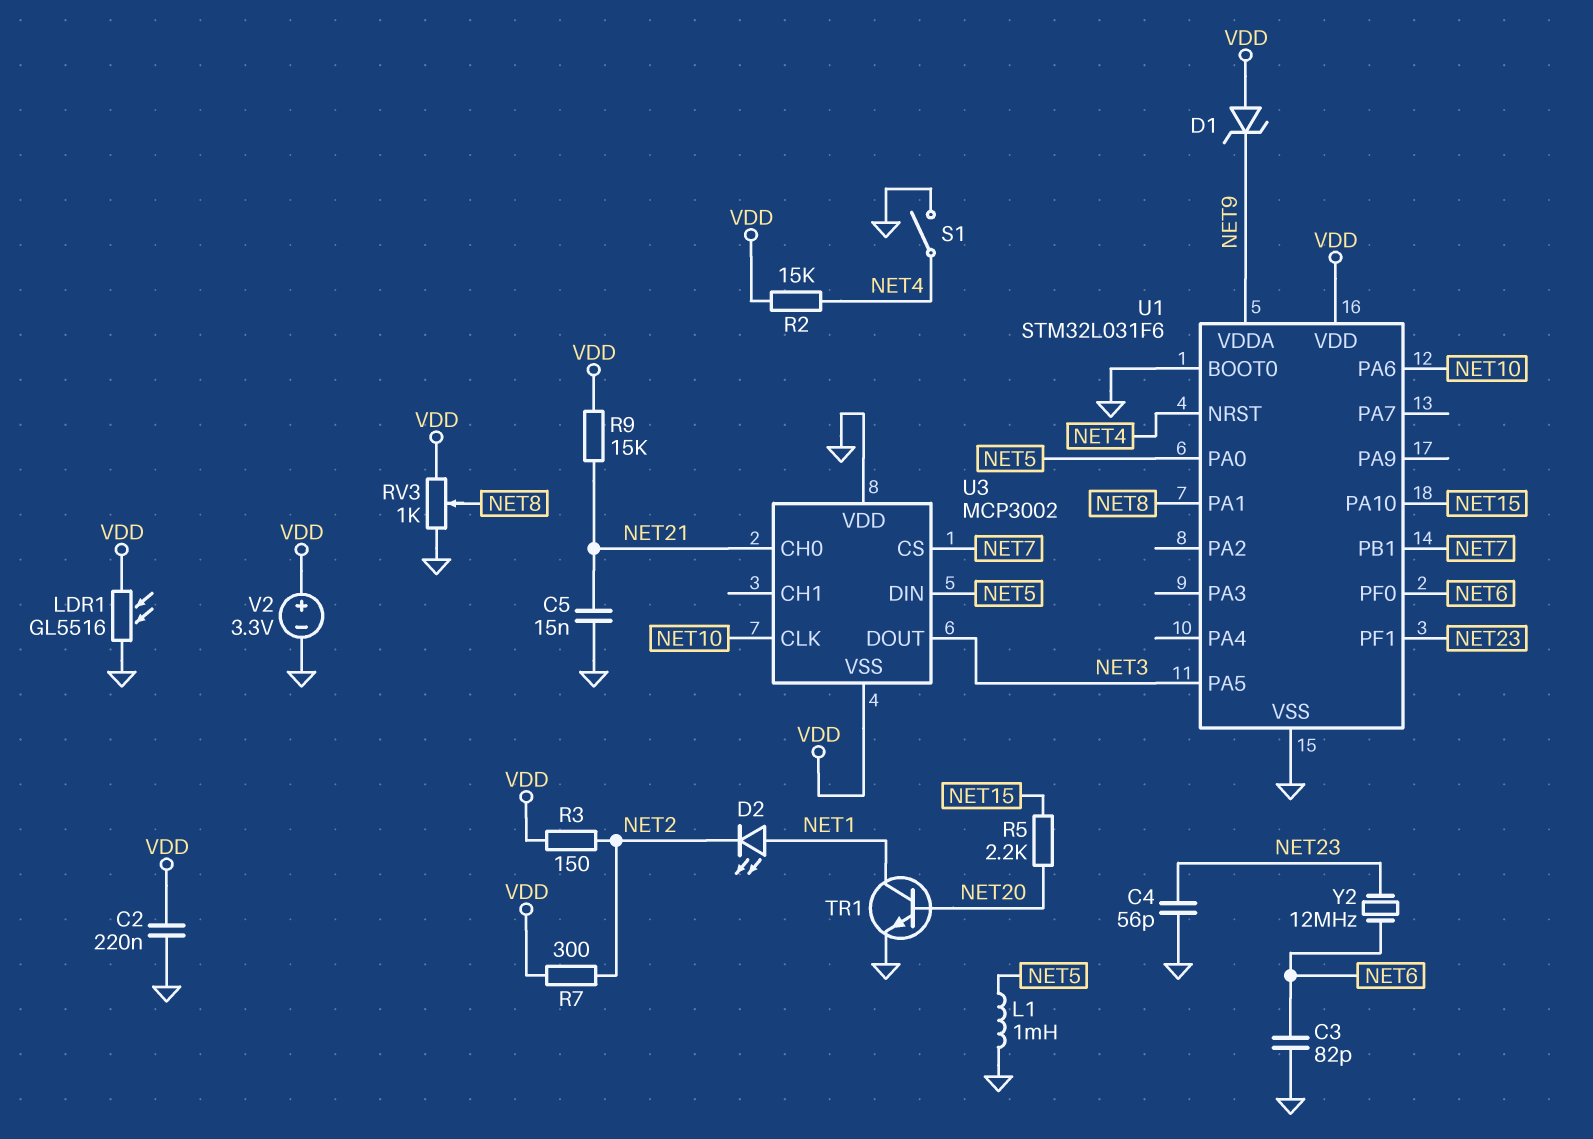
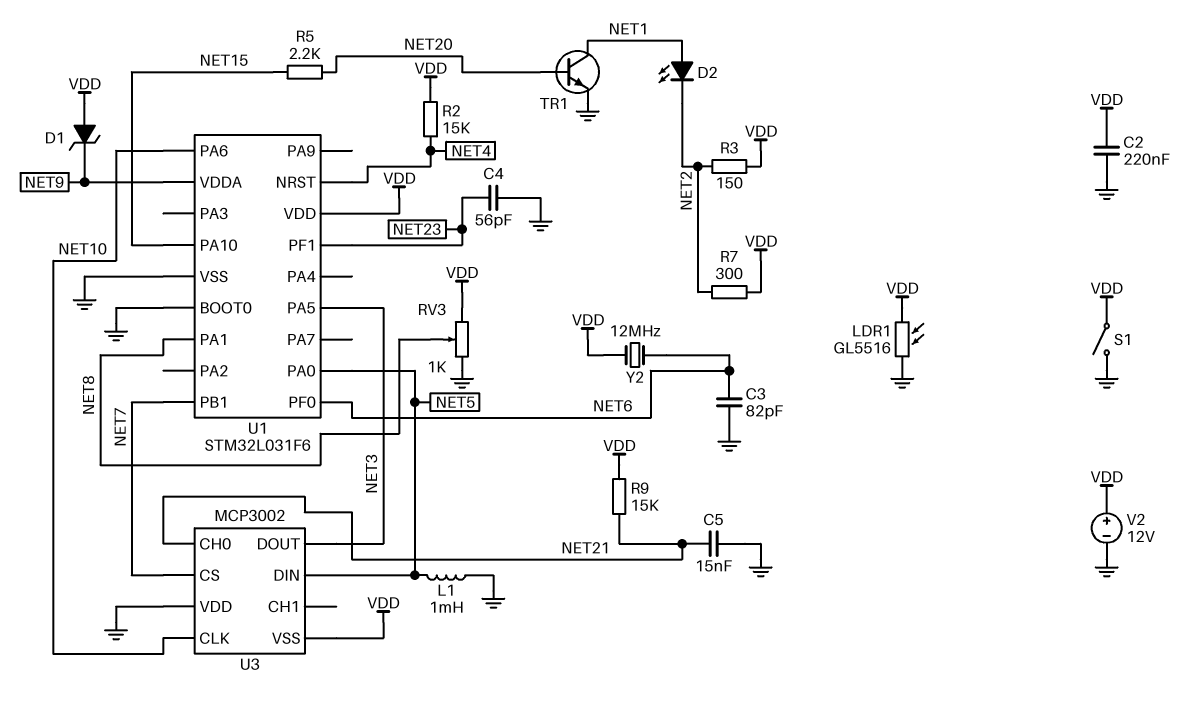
S1: switch (GND, NET4) -> switch (GND, VDD)
V2: 3.3V (plus VDD, minus GND) -> 12V (plus VDD, minus GND)
Y2: 12MHz (NET6, NET23) -> 12MHz (NET6, VDD)

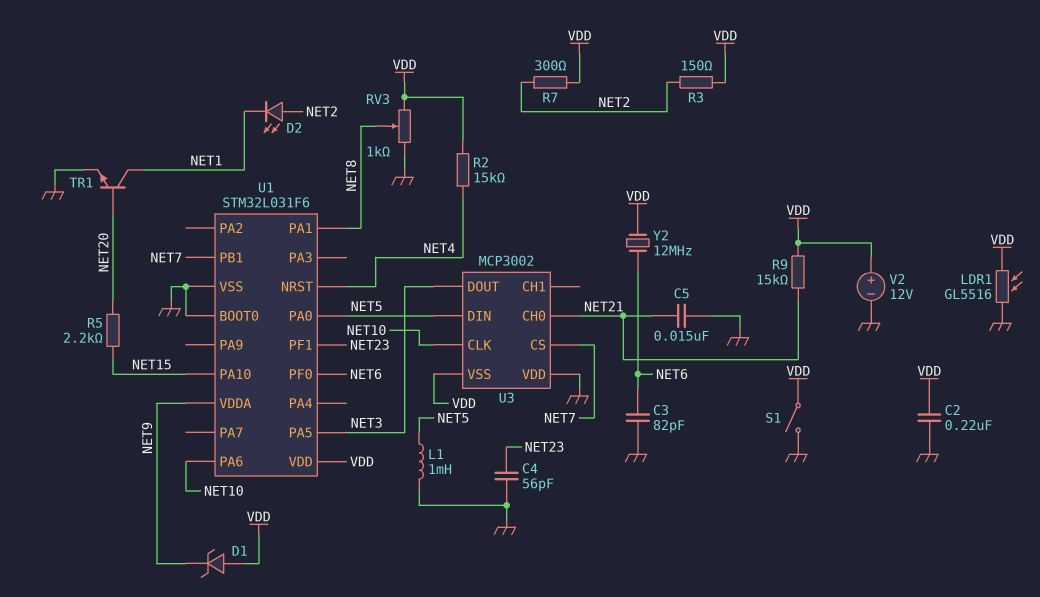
D2: LED (A NET1, K NET2) -> LED (A NET2, K NET1)

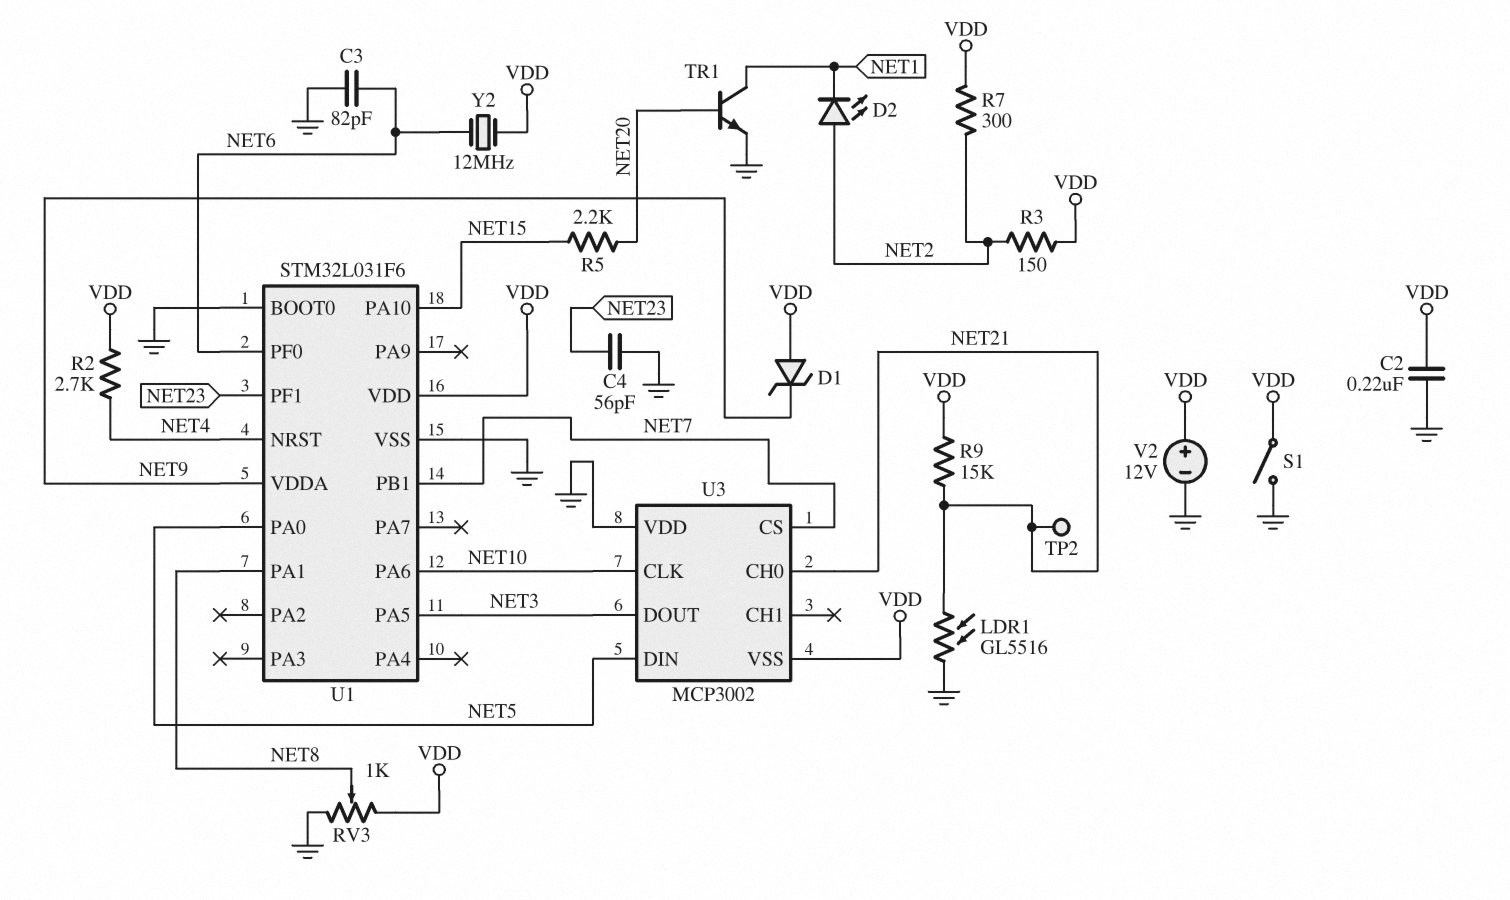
C5: 15nF (GND, NET21) -> none
L1: 1mH (GND, NET5) -> none
LDR1: GL5516 (GND, VDD) -> GL5516 (GND, NET21)
R2: 15k (NET4, VDD) -> 2.7k (NET4, VDD)
TP2: none -> test point (NET21)

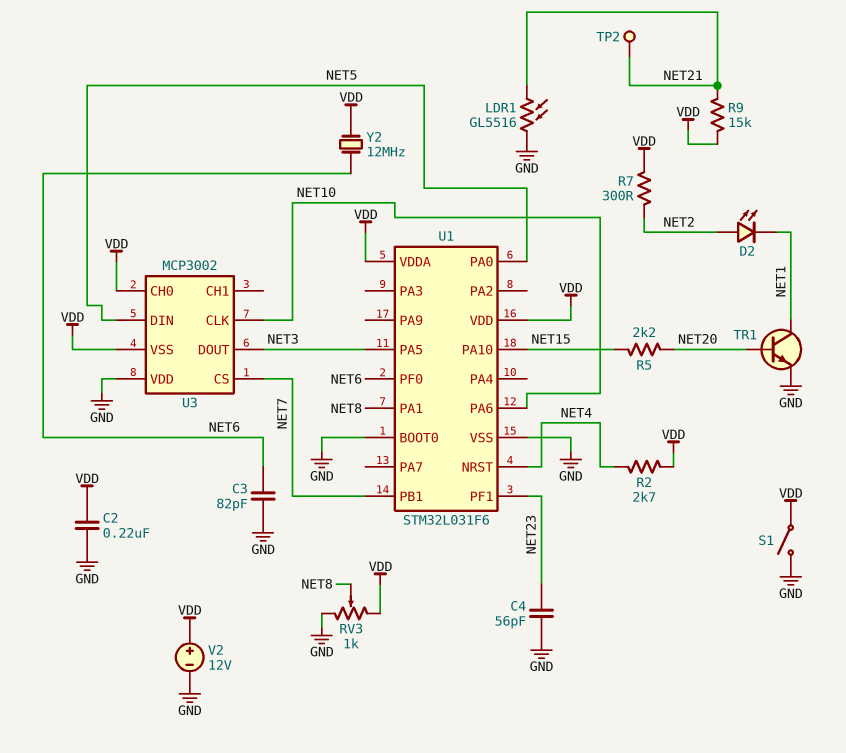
D1: zener (A VDD, K NET9) -> none
R3: 150 (NET2, VDD) -> none
U1 pin VDDA: NET9 -> VDD
U3 pin CH0: NET21 -> VDD

